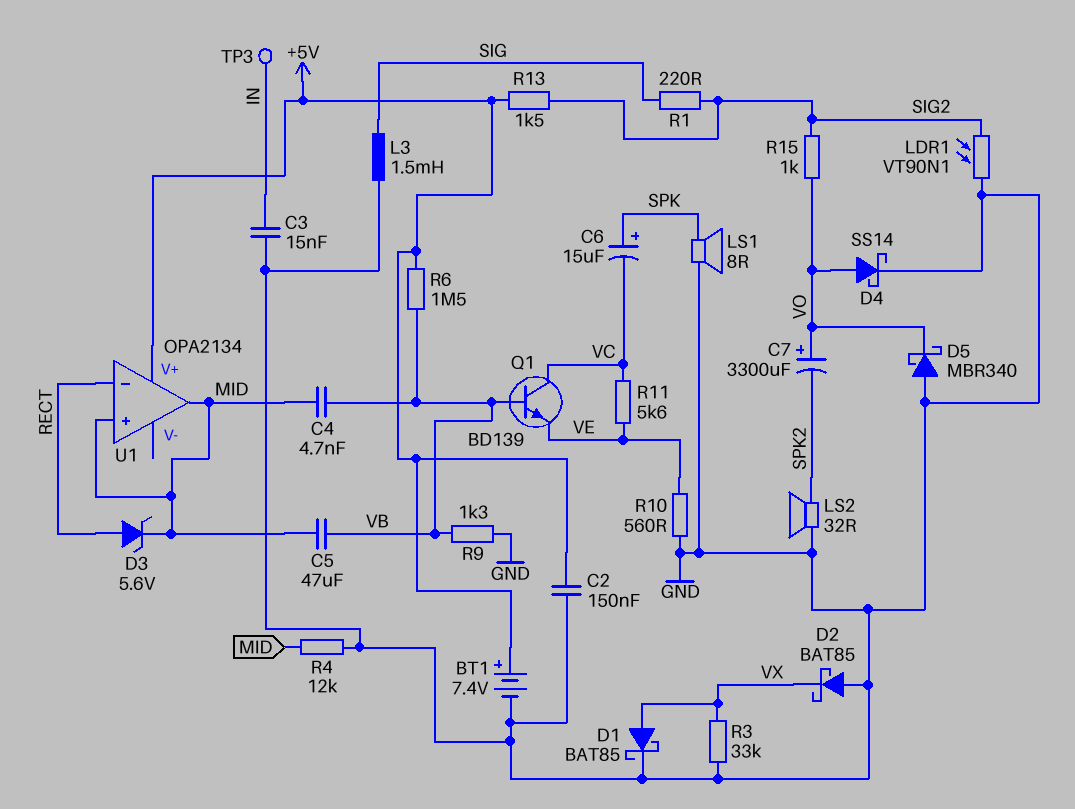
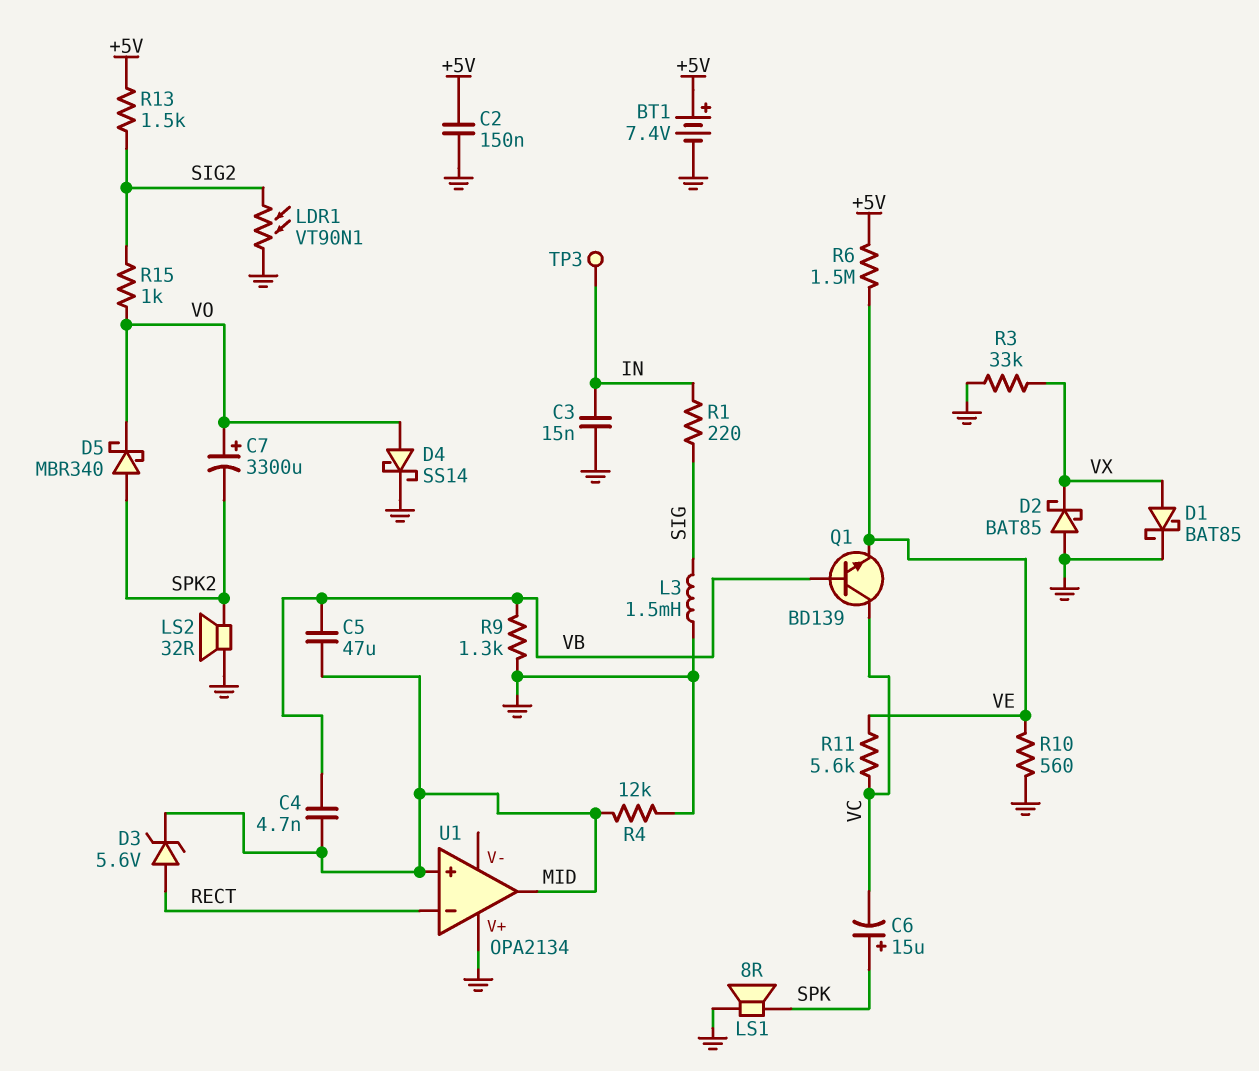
D5: schottky MBR340 (A GND, K VO) -> schottky MBR340 (A SPK2, K VO)
R1: 220 (SIG, SIG2) -> 220 (IN, SIG)
R6: 1.5M (+5V, VB) -> 1.5M (+5V, VE)
U1 pin V+: +5V -> GND

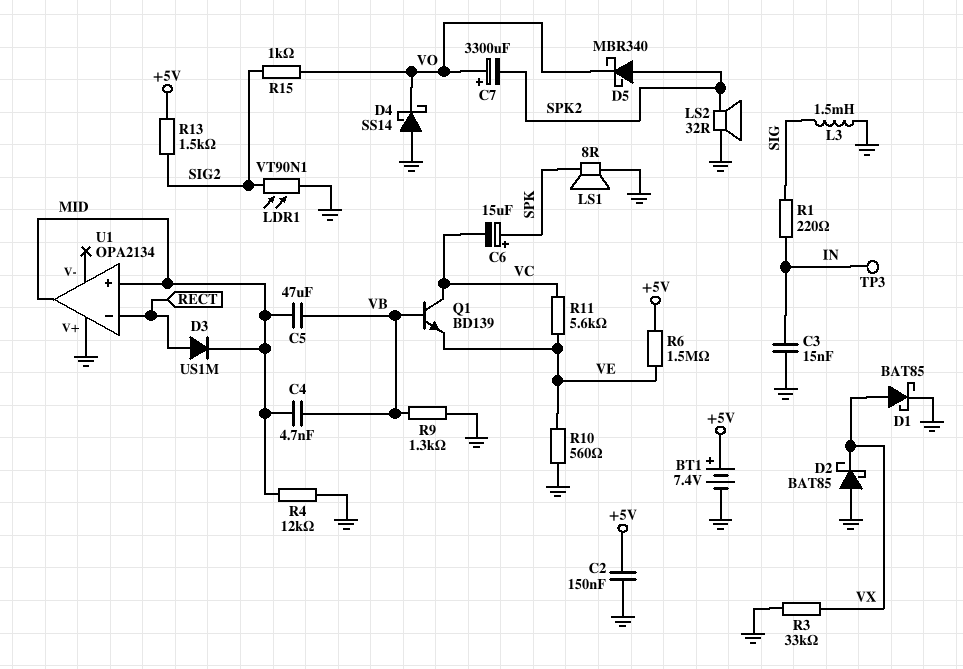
D3: zener 5.6V (A RECT, K MID) -> diode US1M (A RECT, K MID)
D4: schottky SS14 (A VO, K GND) -> schottky SS14 (A GND, K VO)

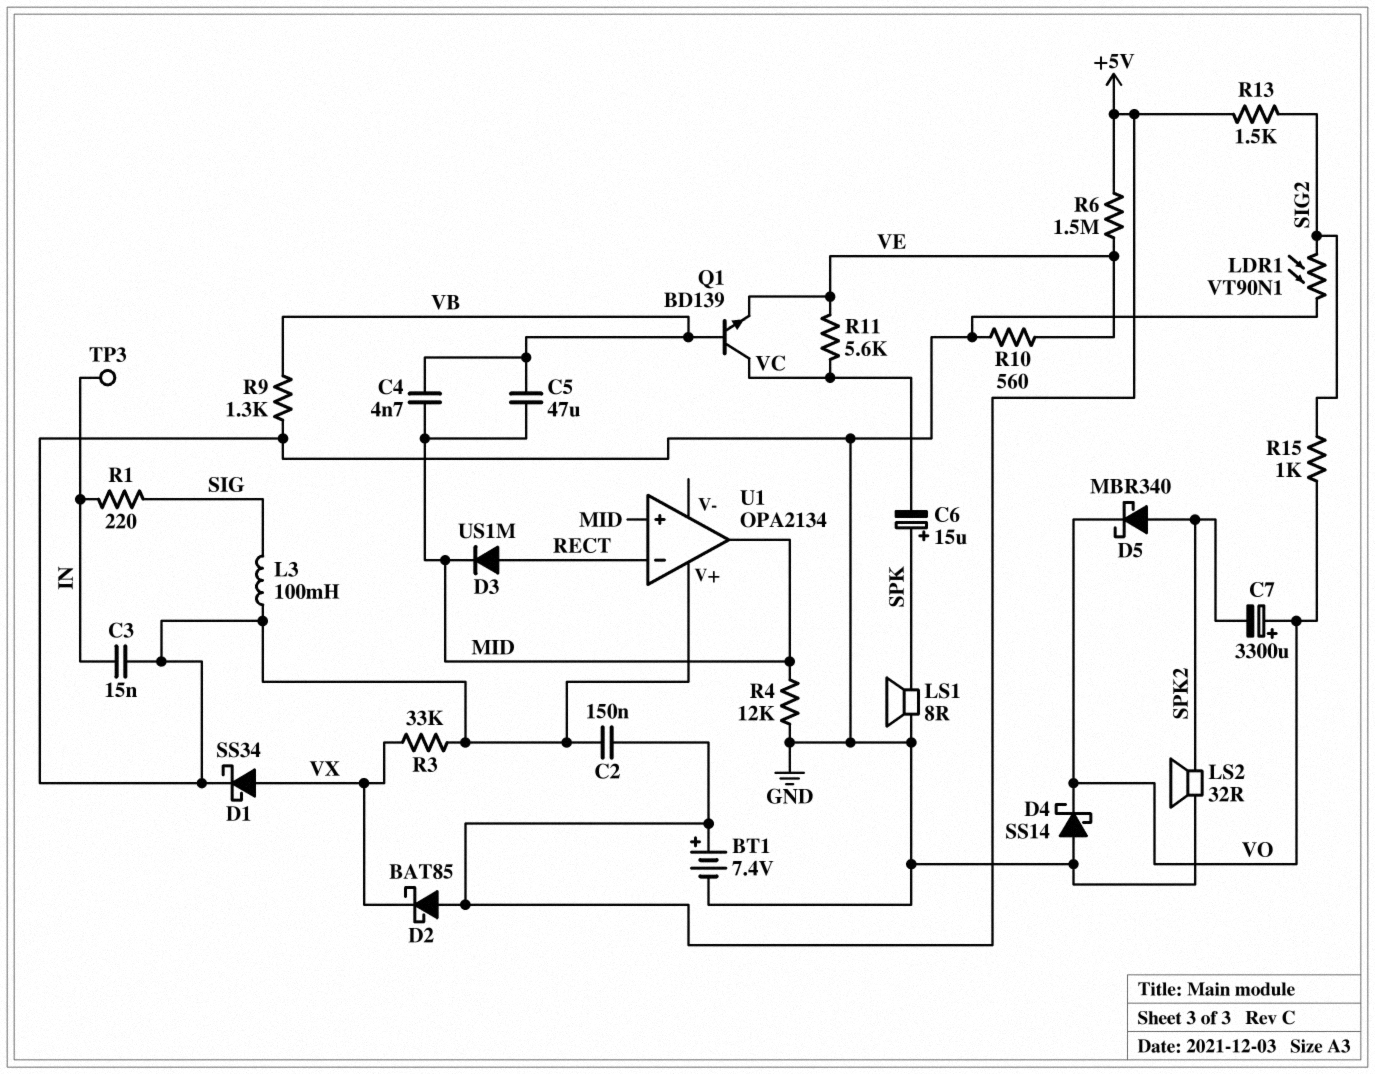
D1: schottky BAT85 (A VX, K GND) -> schottky SS34 (A VX, K GND)
D2: schottky BAT85 (A GND, K VX) -> schottky BAT85 (A +5V, K VX)
L3: 1.5mH (GND, SIG) -> 100mH (GND, SIG)

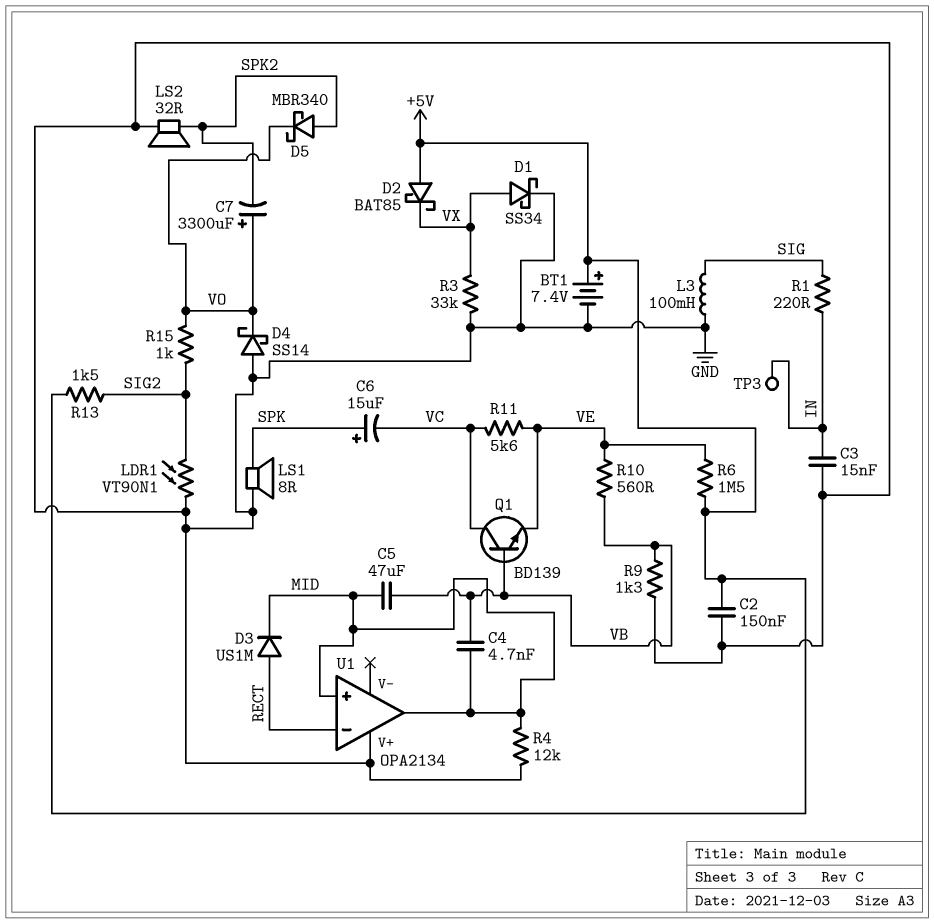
R10: 560 (GND, VE) -> 560 (VB, VE)

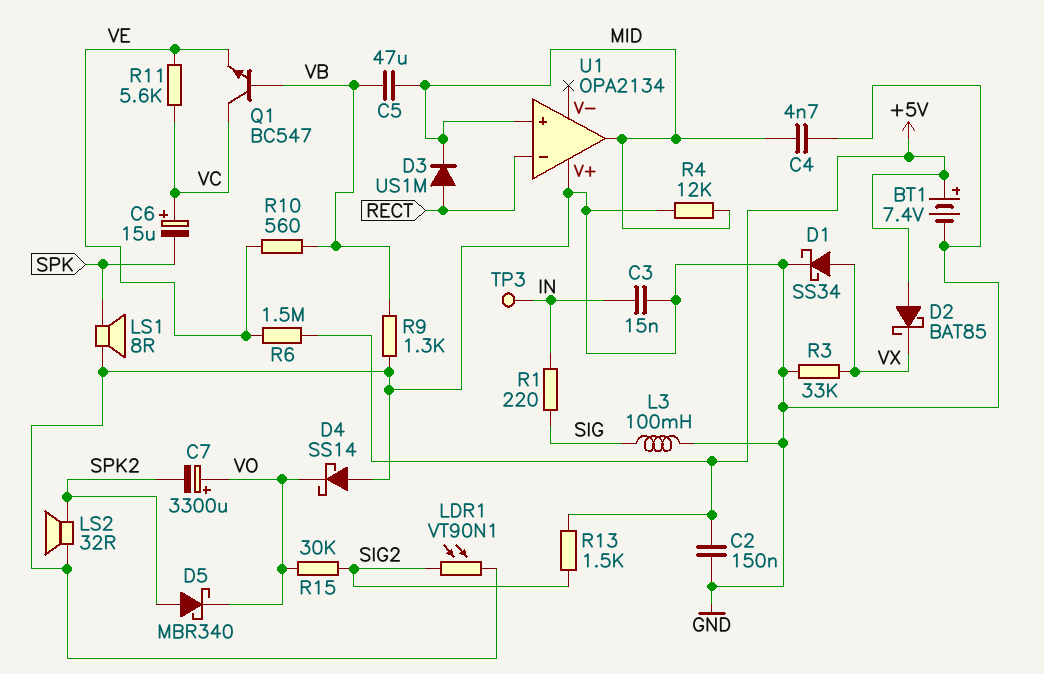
C4: 4.7nF (MID, VB) -> 4.7nF (GND, MID)
C6: 15uF (plus SPK, minus VC) -> 15uF (plus VC, minus SPK)
Q1: NPN BD139 (B VB, C VC, E VE) -> NPN BC547 (B VB, C VC, E VE)
R15: 1k (SIG2, VO) -> 30k (SIG2, VO)

